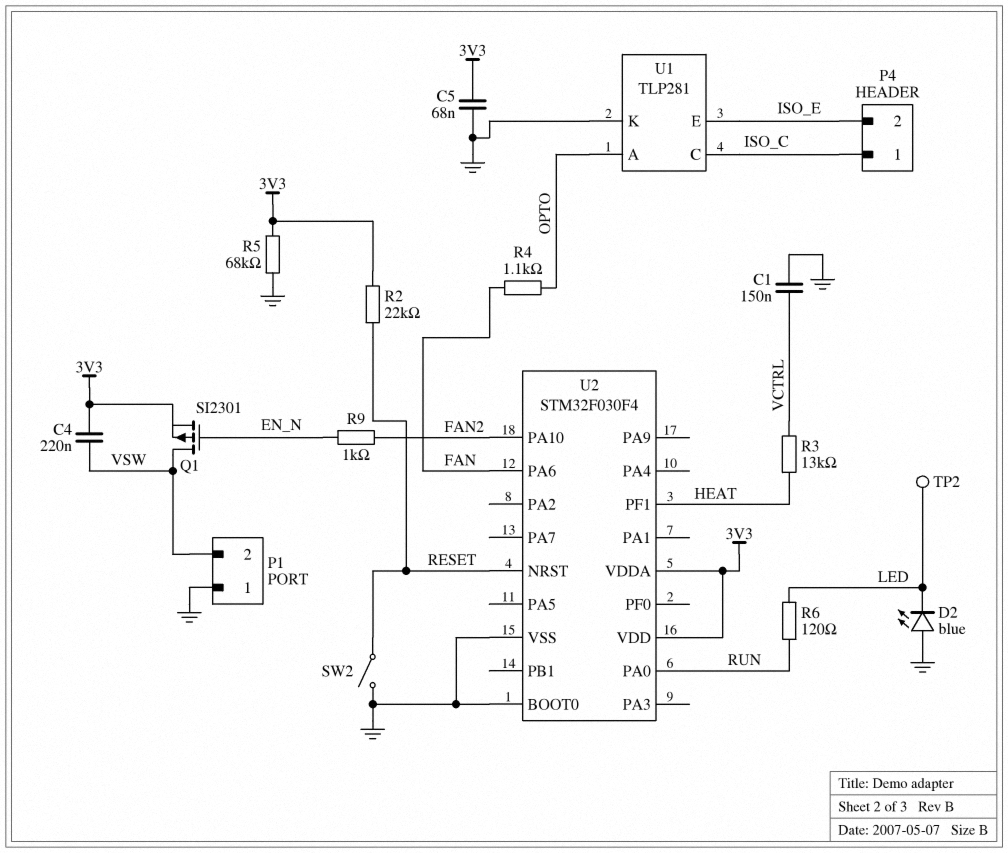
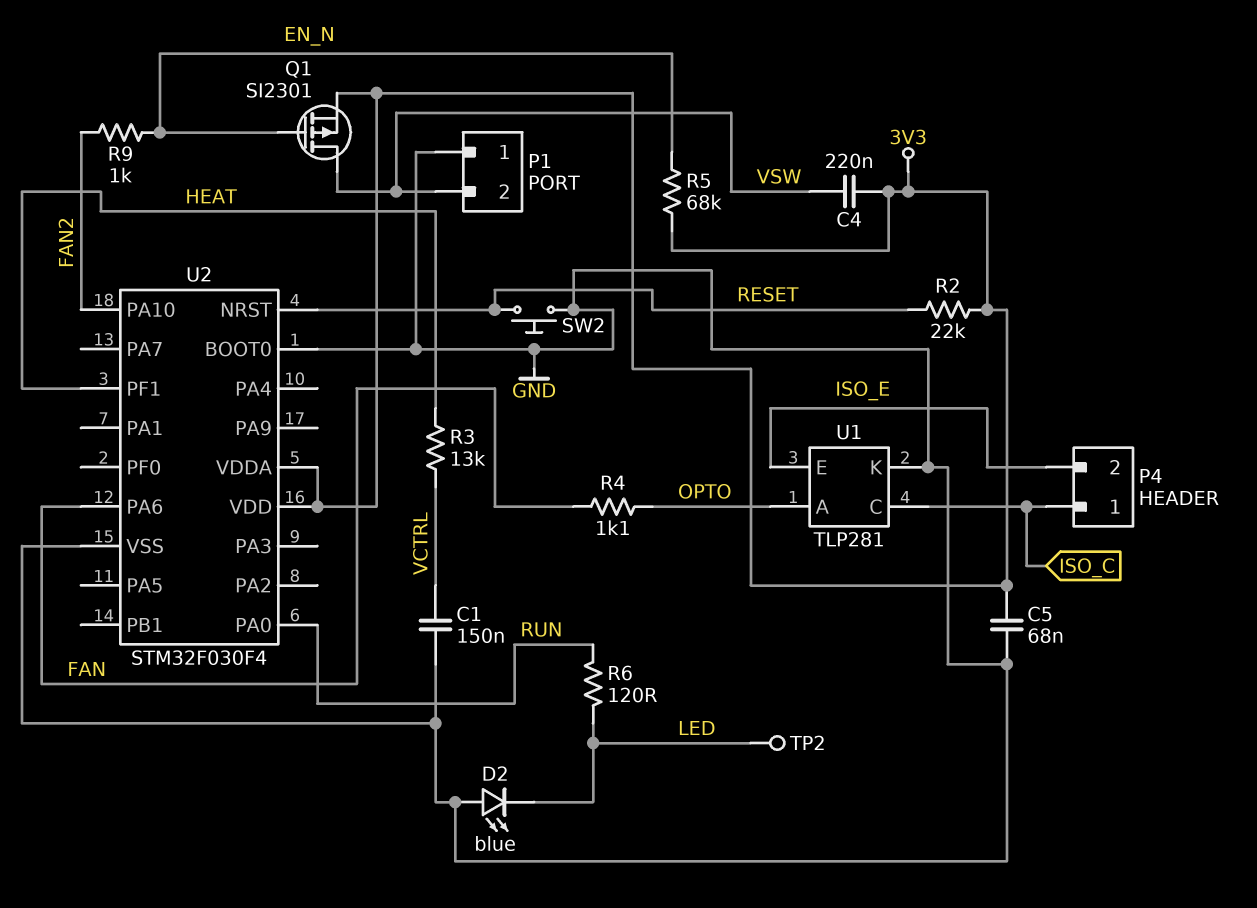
R5: 68k (3V3, GND) -> 68k (3V3, EN_N)
SW2: switch (GND, RESET) -> button (GND, RESET)

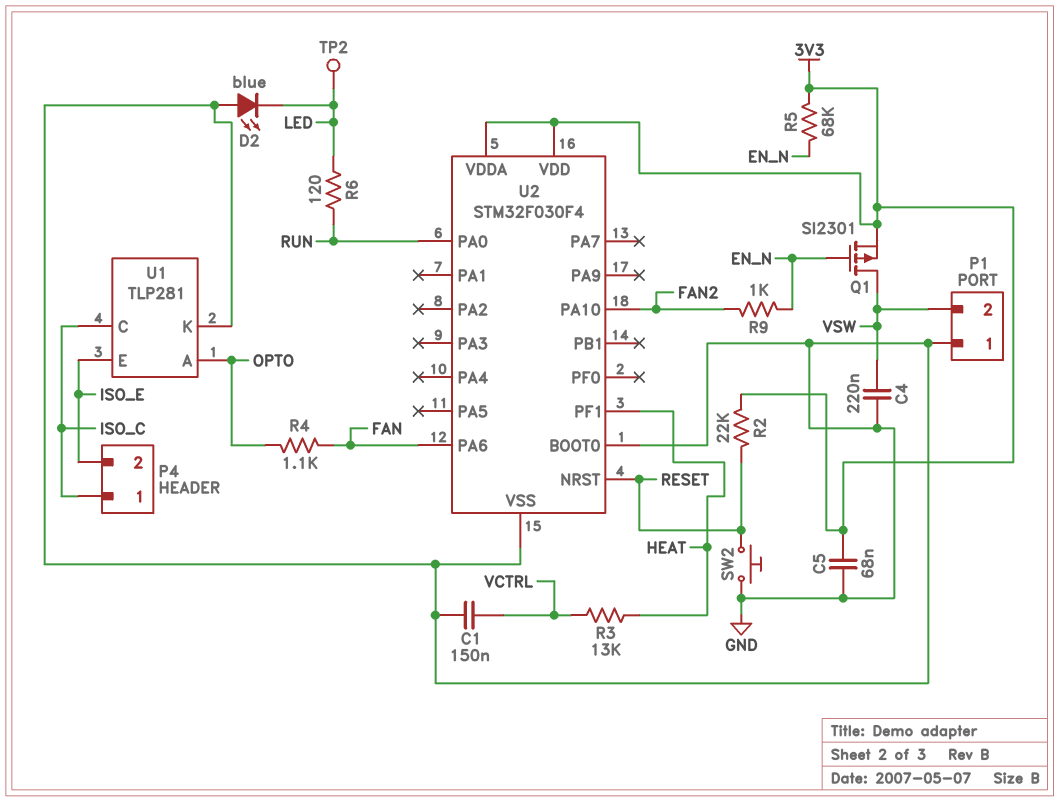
C4: 220nF (3V3, VSW) -> 220nF (GND, VSW)

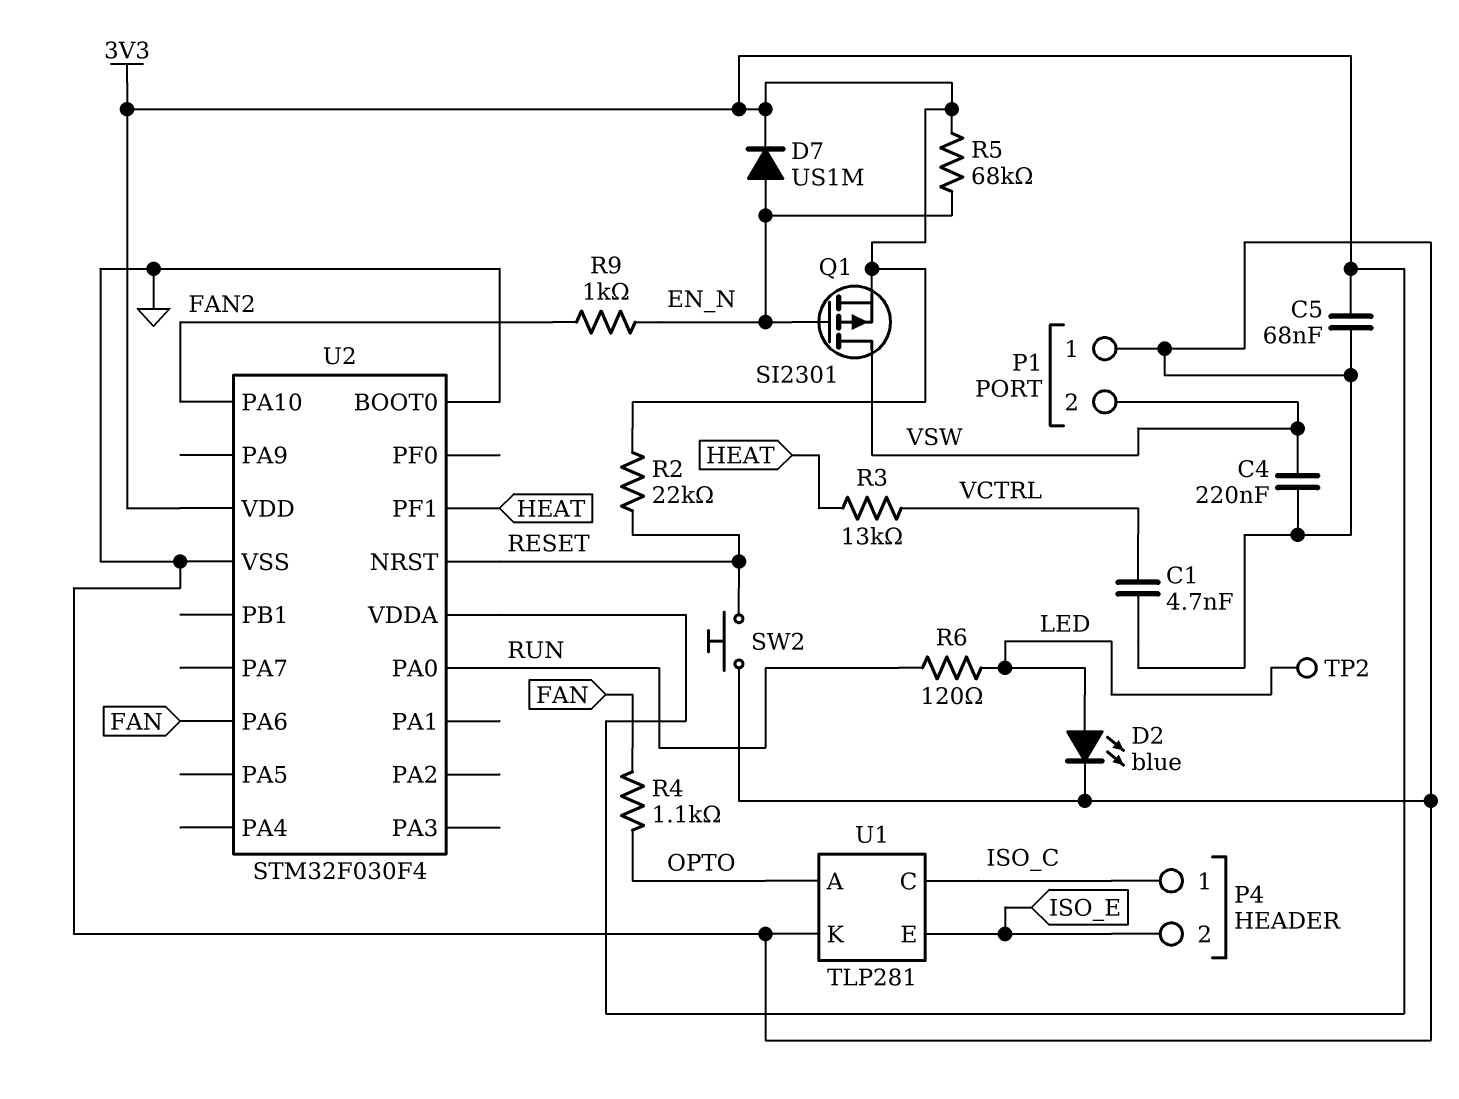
C1: 150nF (GND, VCTRL) -> 4.7nF (GND, VCTRL)
D2: LED blue (A GND, K LED) -> LED blue (A LED, K GND)
D7: none -> diode US1M (A EN_N, K 3V3)

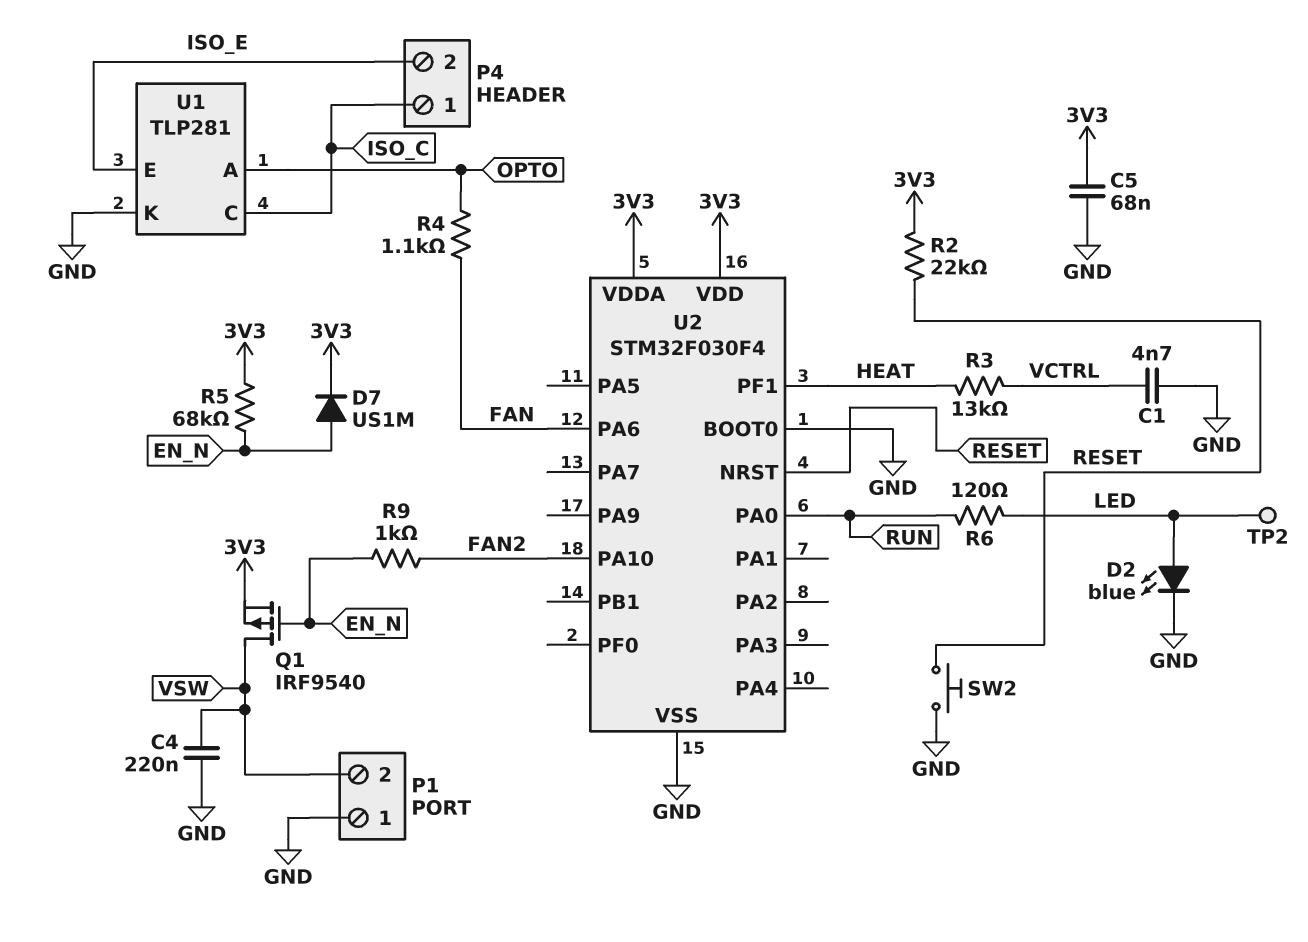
Q1: PMOS SI2301 (G EN_N, D VSW, S 3V3) -> PMOS IRF9540 (G EN_N, D VSW, S 3V3)

